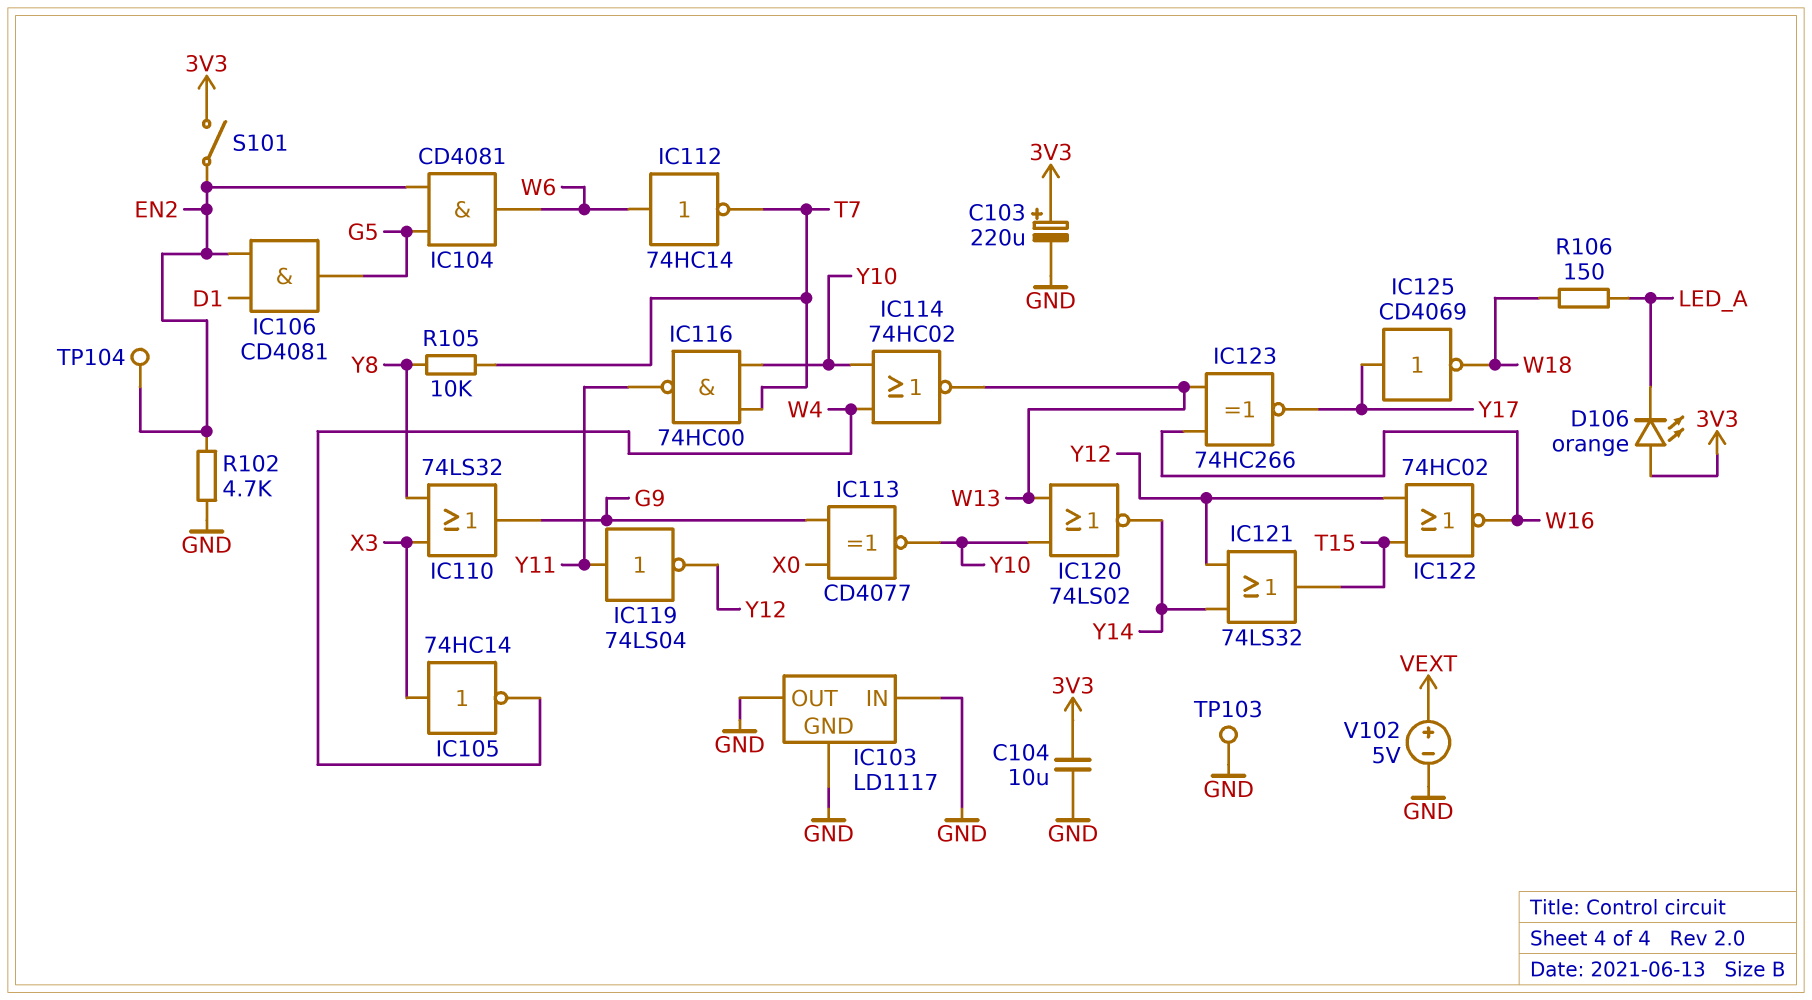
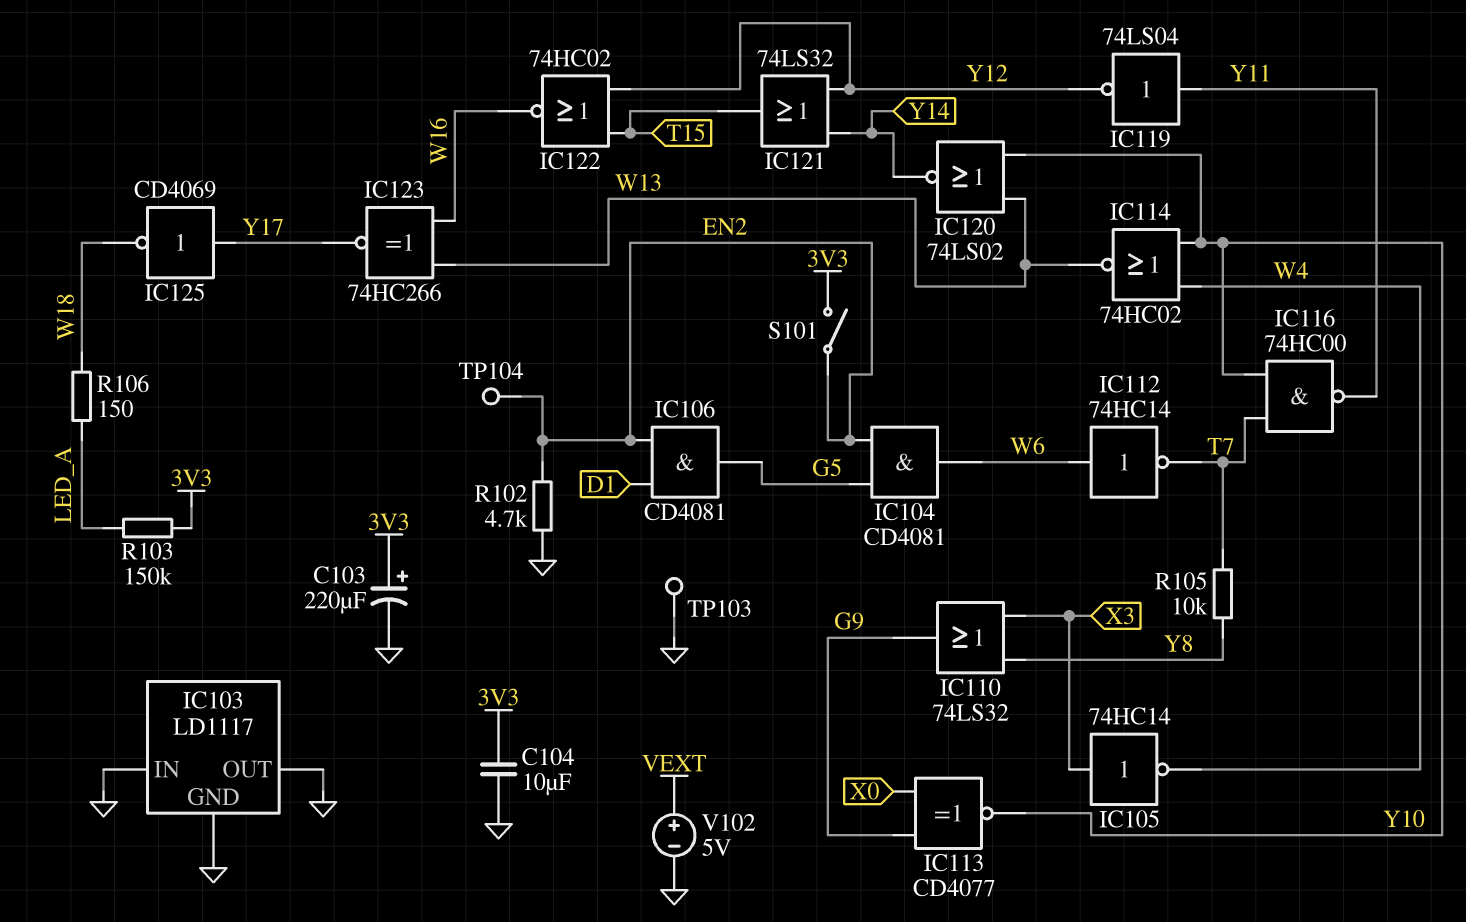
D106: LED orange (A 3V3, K LED_A) -> none
R103: none -> 150k (3V3, LED_A)

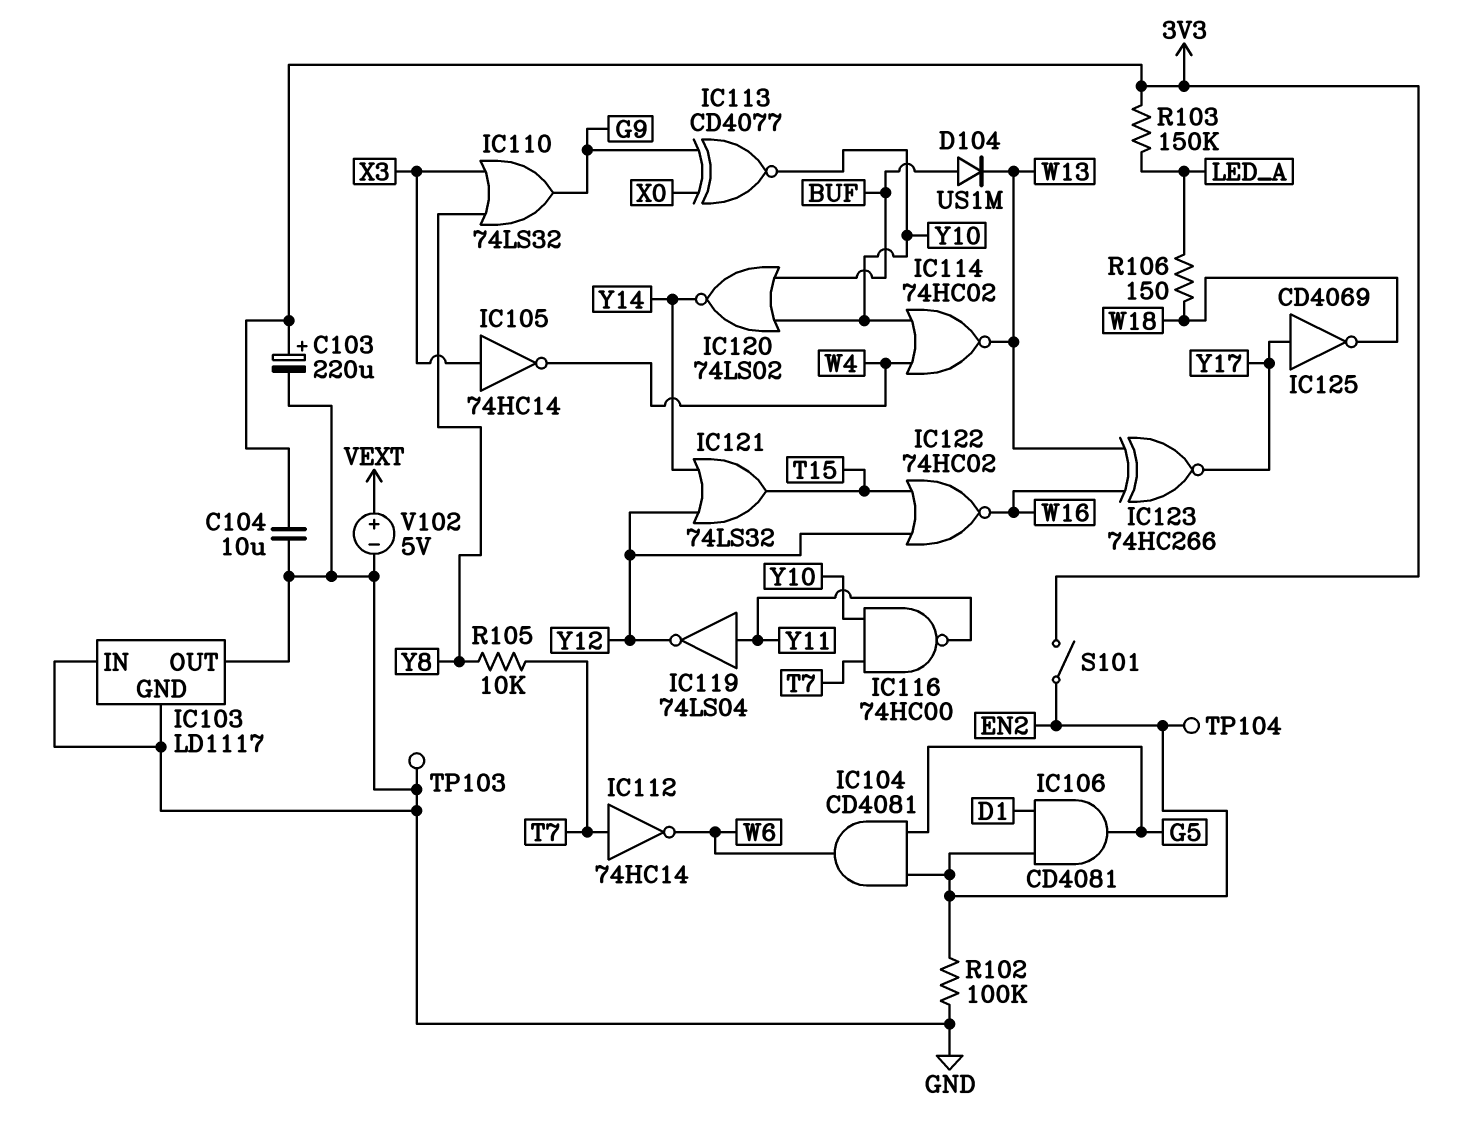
D104: none -> diode US1M (A BUF, K W13)
IC112: NOT 74HC14 (in W6, out T7) -> NOT 74HC14 (in T7, out W6)
IC120: NOR 74LS02 (in W13, in Y10, out Y14) -> NOR 74LS02 (in BUF, in Y10, out Y14)
R102: 4.7k (EN2, GND) -> 100k (EN2, GND)

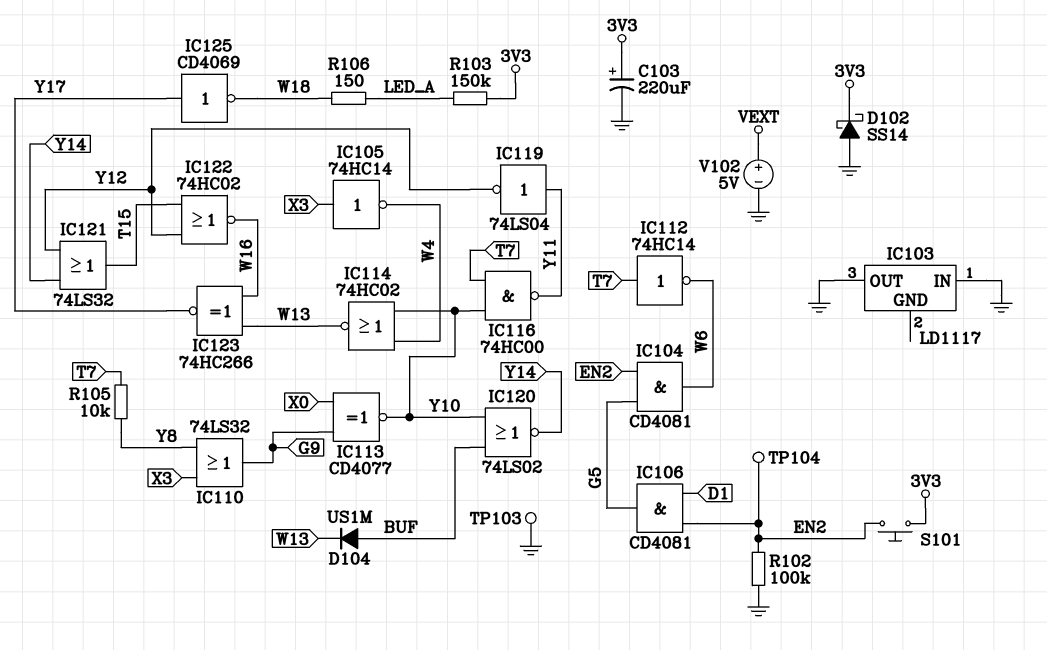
C104: 10uF (3V3, GND) -> none
D102: none -> schottky SS14 (A GND, K 3V3)
IC103 pin GND: GND -> none
S101: switch (3V3, EN2) -> button (3V3, EN2)

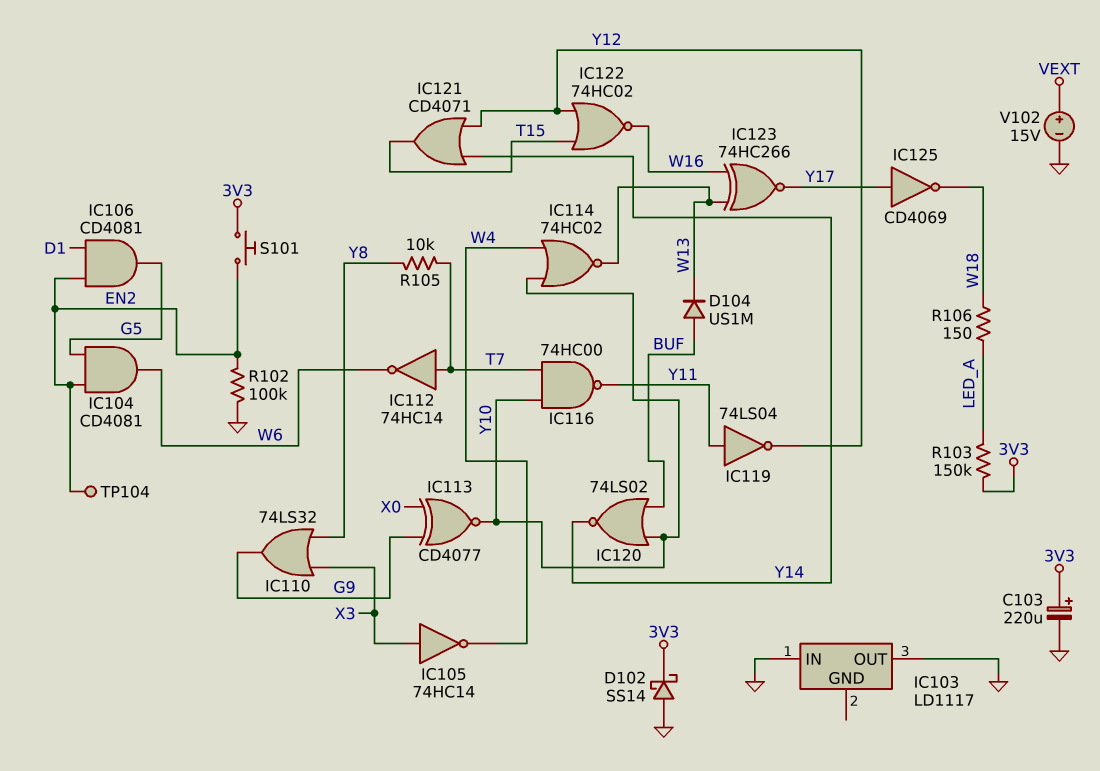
IC121: OR 74LS32 (in Y12, in Y14, out T15) -> OR CD4071 (in Y12, in Y14, out T15)
TP103: test point (GND) -> none
V102: 5V (plus VEXT, minus GND) -> 15V (plus VEXT, minus GND)

